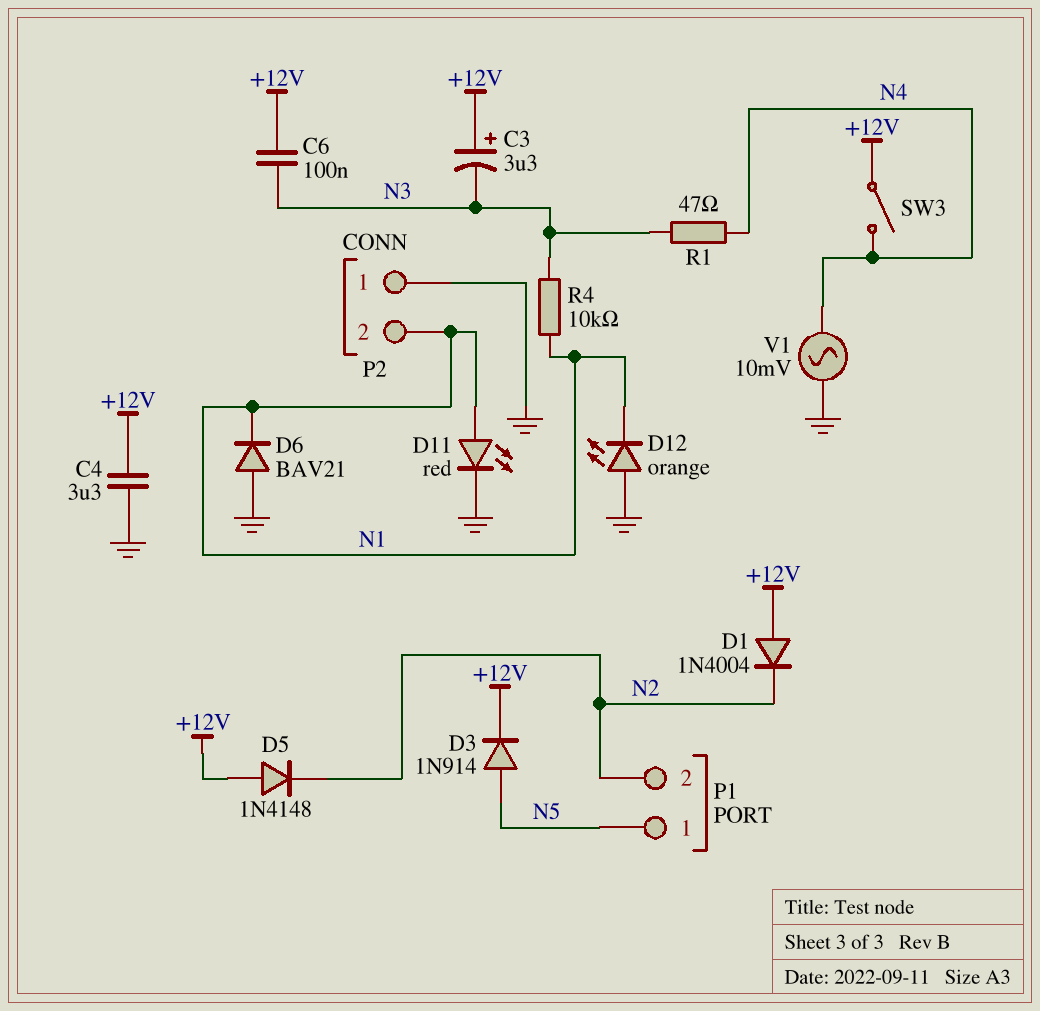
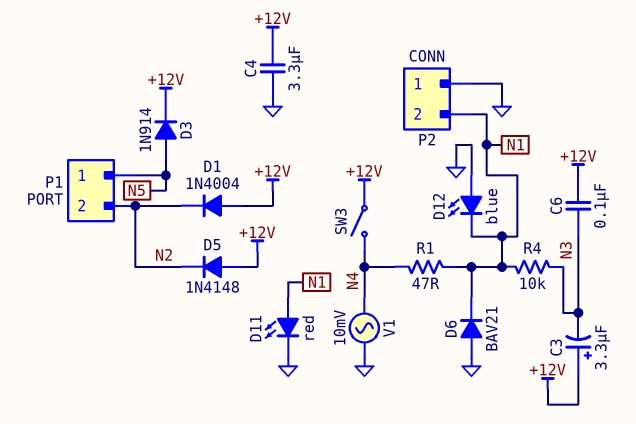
D12: LED orange (A GND, K N1) -> LED blue (A GND, K N1)
R1: 47 (N3, N4) -> 47 (N1, N4)

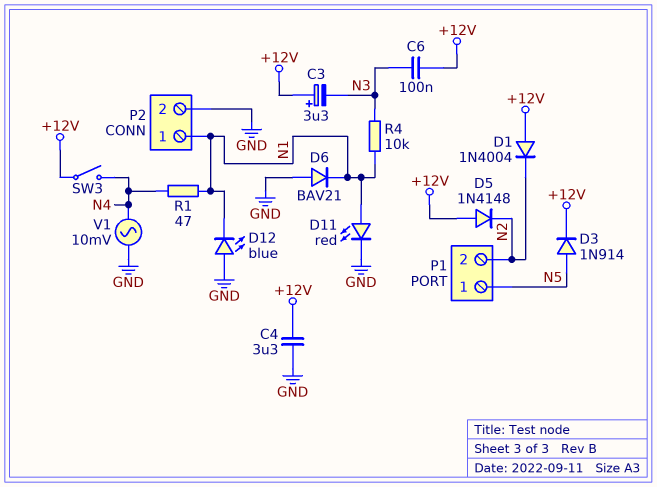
P2 pin 1: GND -> N1
P2 pin 2: N1 -> GND

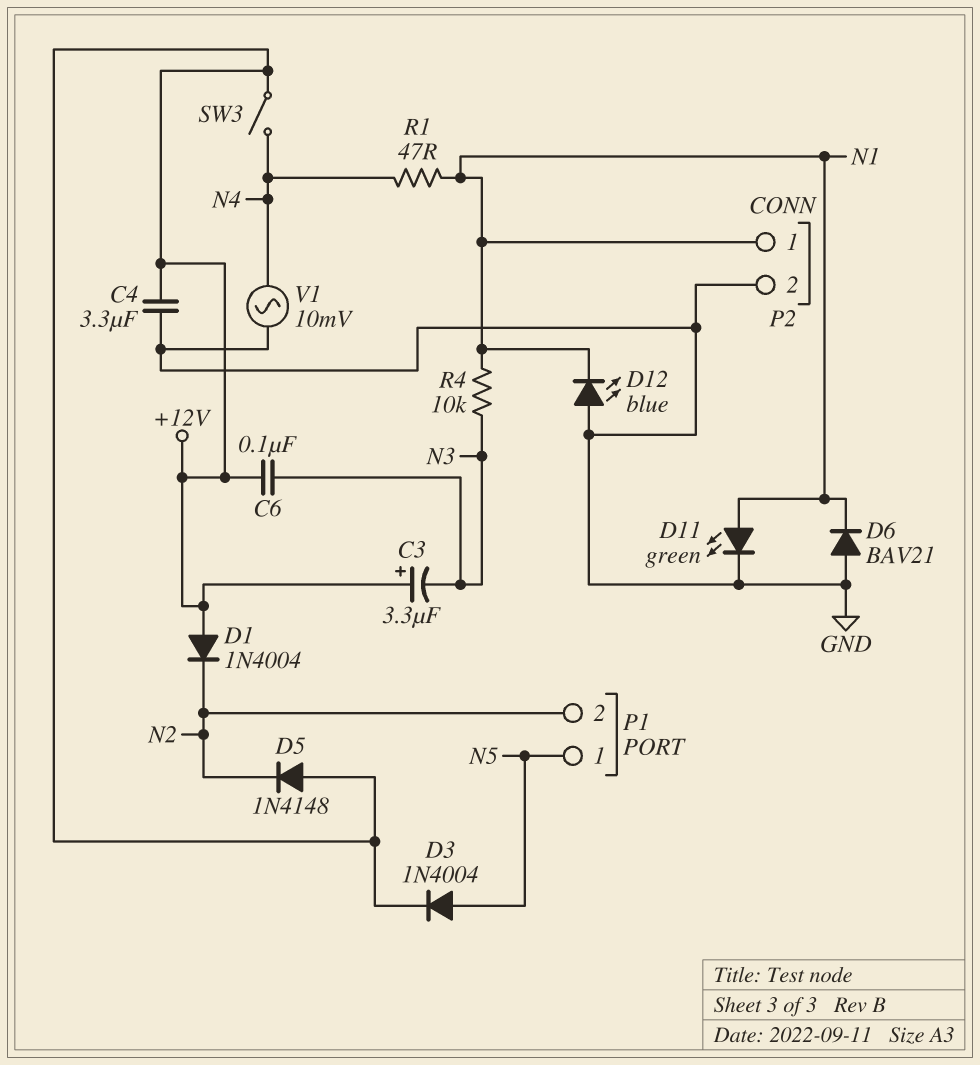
D3: diode 1N914 (A N5, K +12V) -> diode 1N4004 (A N5, K +12V)
D11: LED red (A N1, K GND) -> LED green (A N1, K GND)

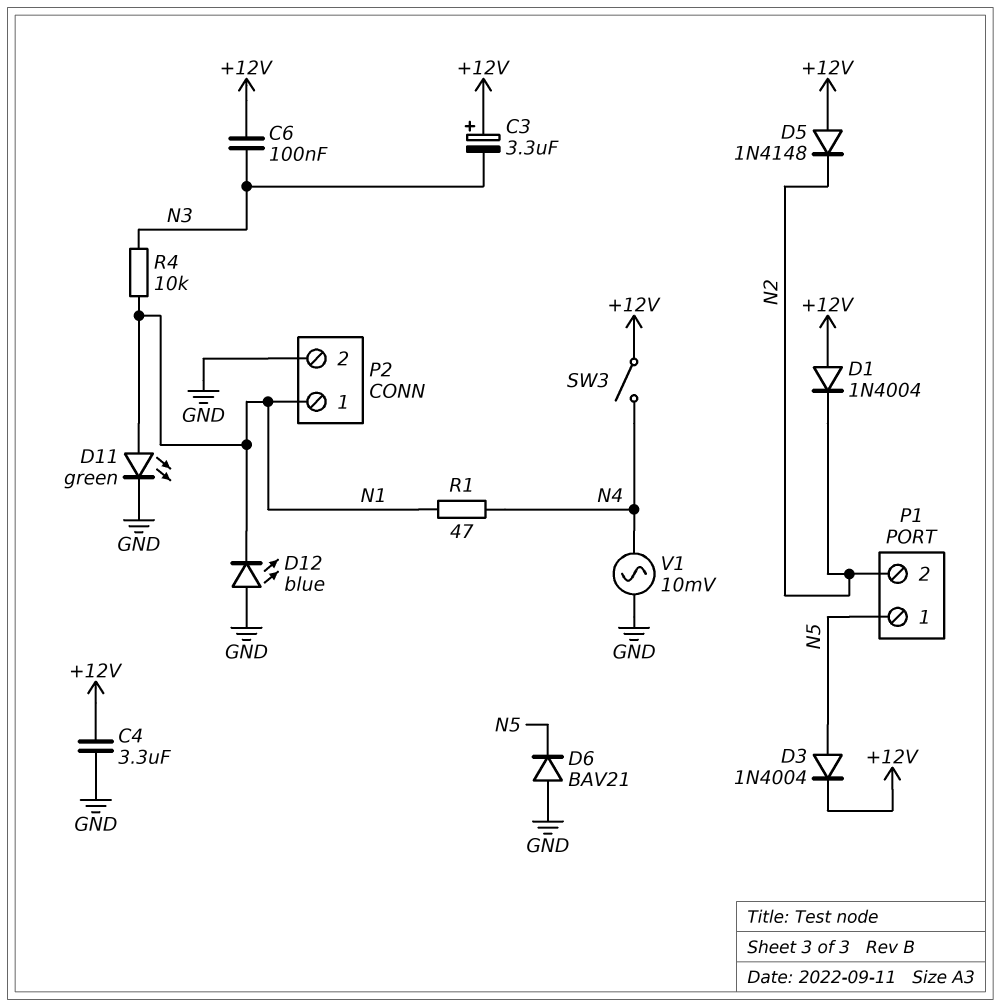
D6: diode BAV21 (A GND, K N1) -> diode BAV21 (A GND, K N5)

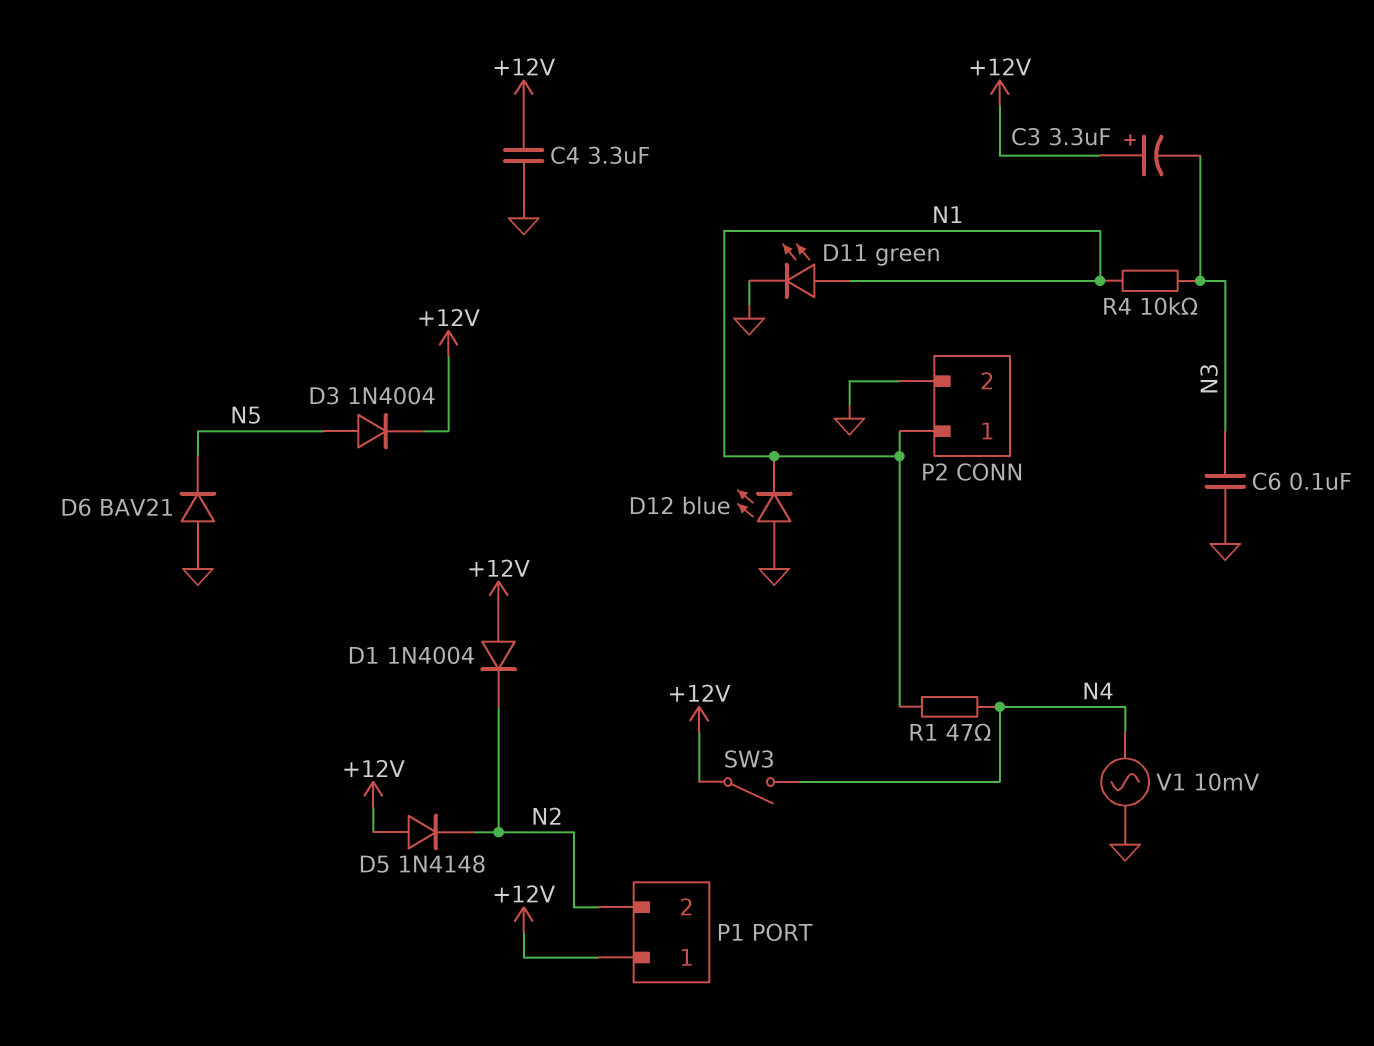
C6: 100nF (+12V, N3) -> 100nF (GND, N3)
P1 pin 1: N5 -> +12V

